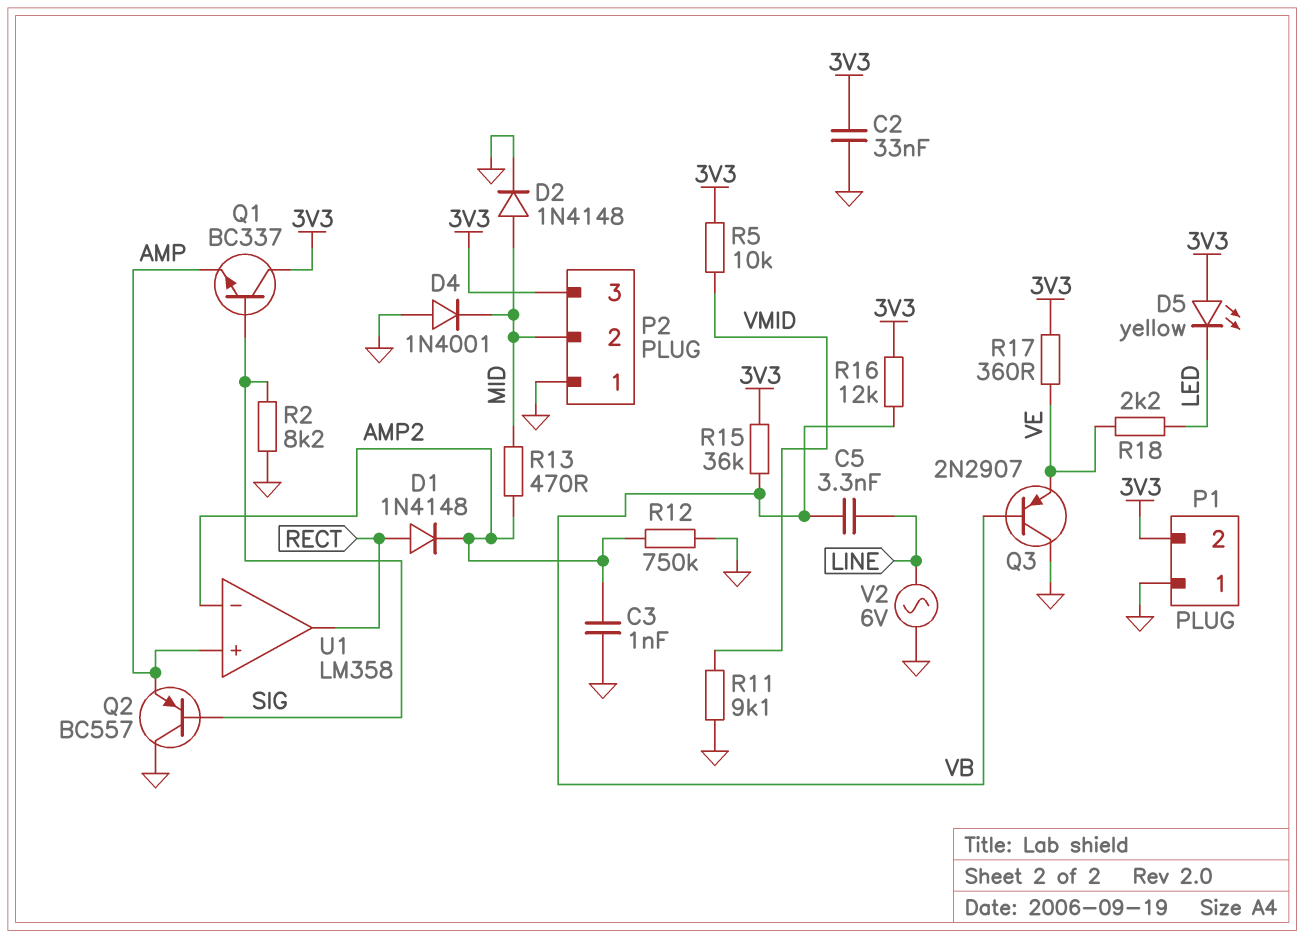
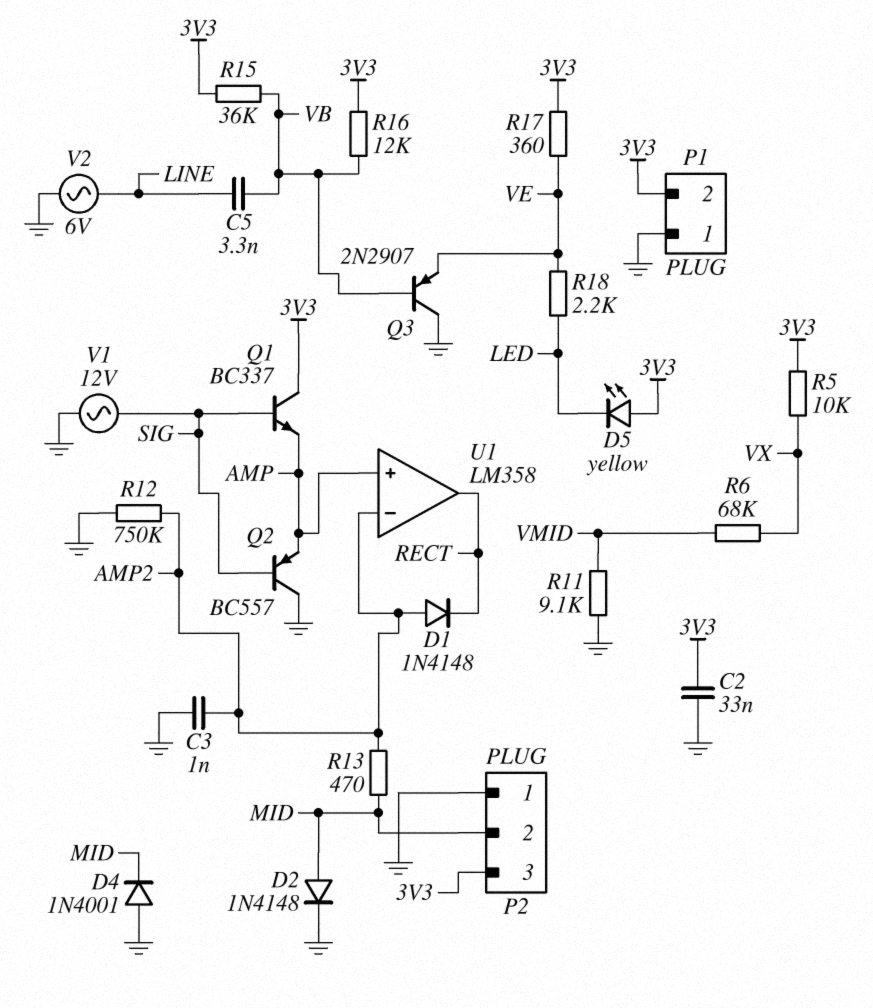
D1: diode 1N4148 (A RECT, K AMP2) -> diode 1N4148 (A AMP2, K RECT)
R2: 8.2k (GND, SIG) -> none
R5: 10k (3V3, VMID) -> 10k (3V3, VX)
R6: none -> 68k (VMID, VX)
V1: none -> AC 12V (GND, SIG)

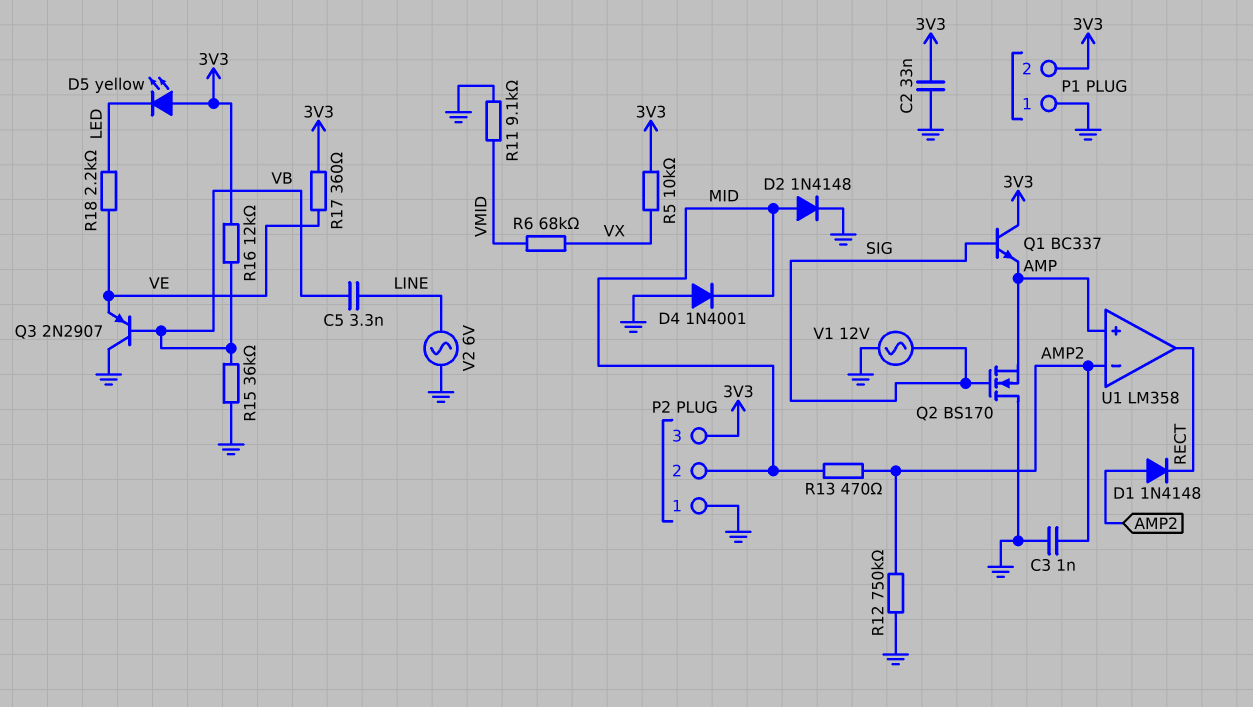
Q2: PNP BC557 (B SIG, C GND, E AMP) -> NMOS BS170 (G SIG, D GND, S AMP)
R15: 36k (3V3, VB) -> 36k (GND, VB)

